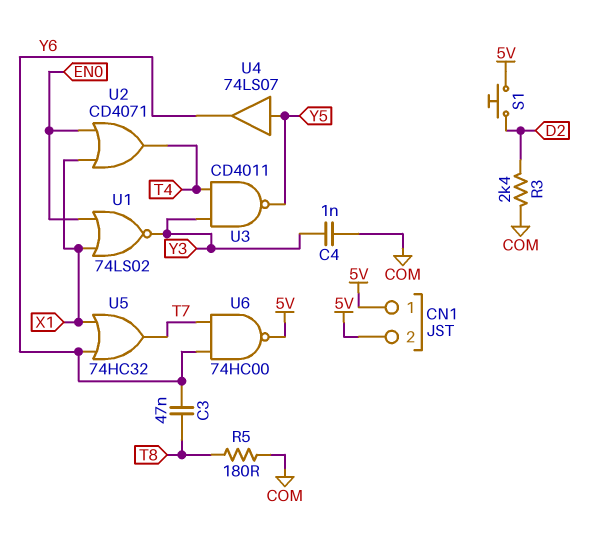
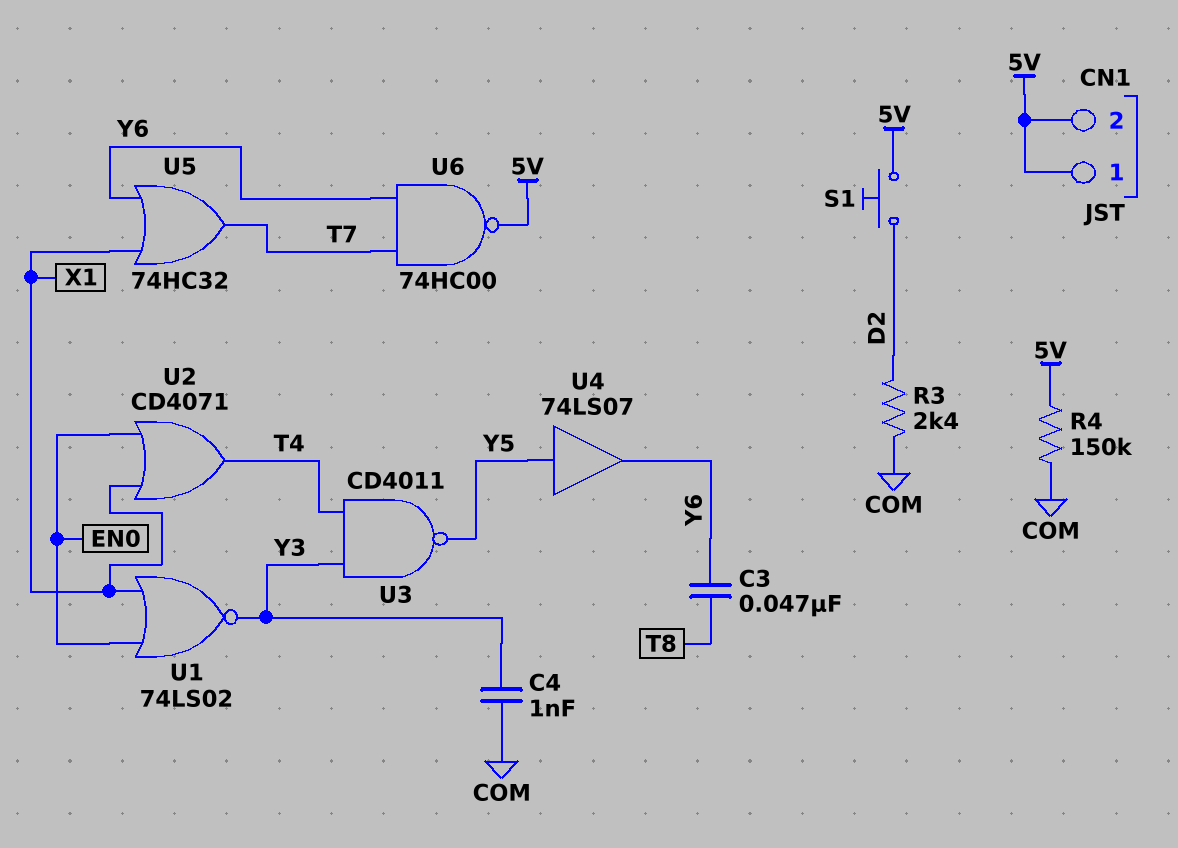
R4: none -> 150k (5V, COM)
R5: 180 (COM, T8) -> none

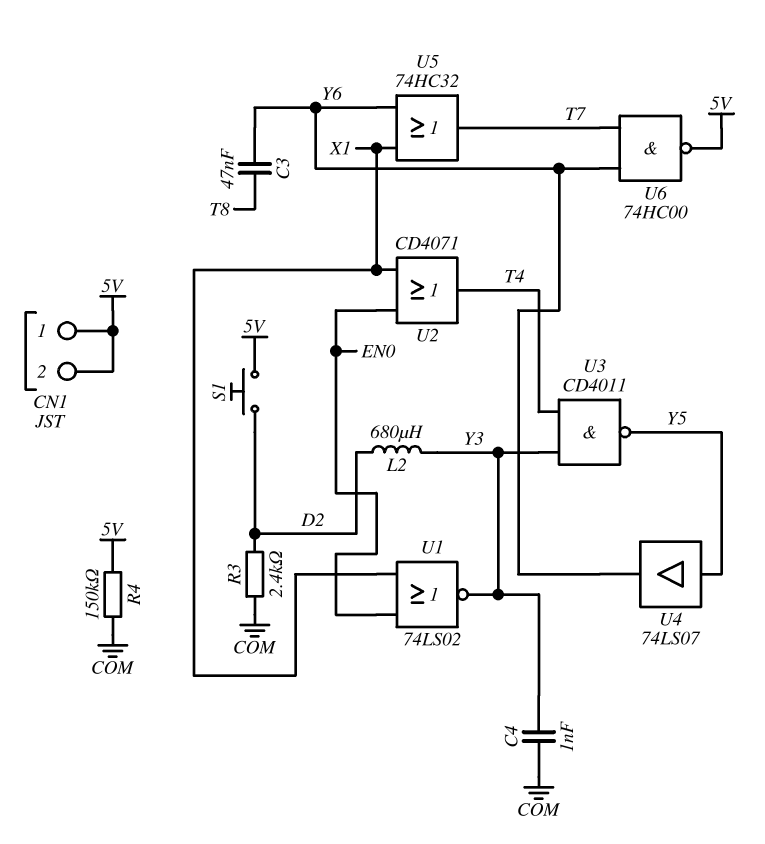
L2: none -> 680uH (D2, Y3)

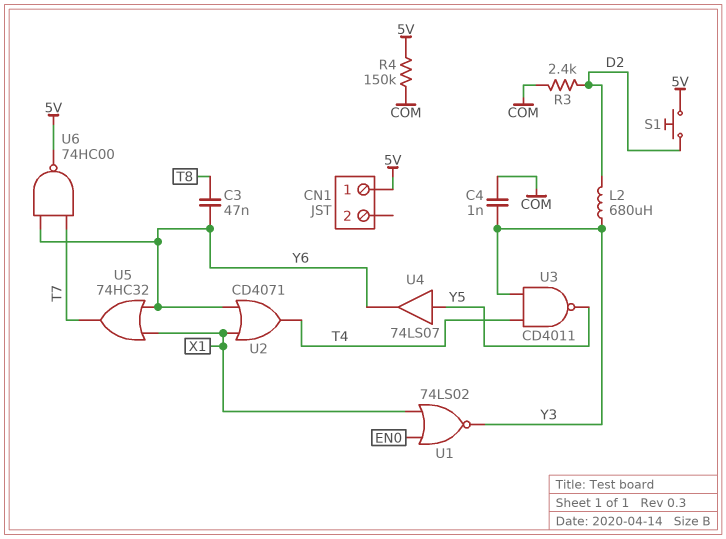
CN1 pin 2: 5V -> none
U2: OR CD4071 (in EN0, in X1, out T4) -> OR CD4071 (in X1, in Y6, out T4)

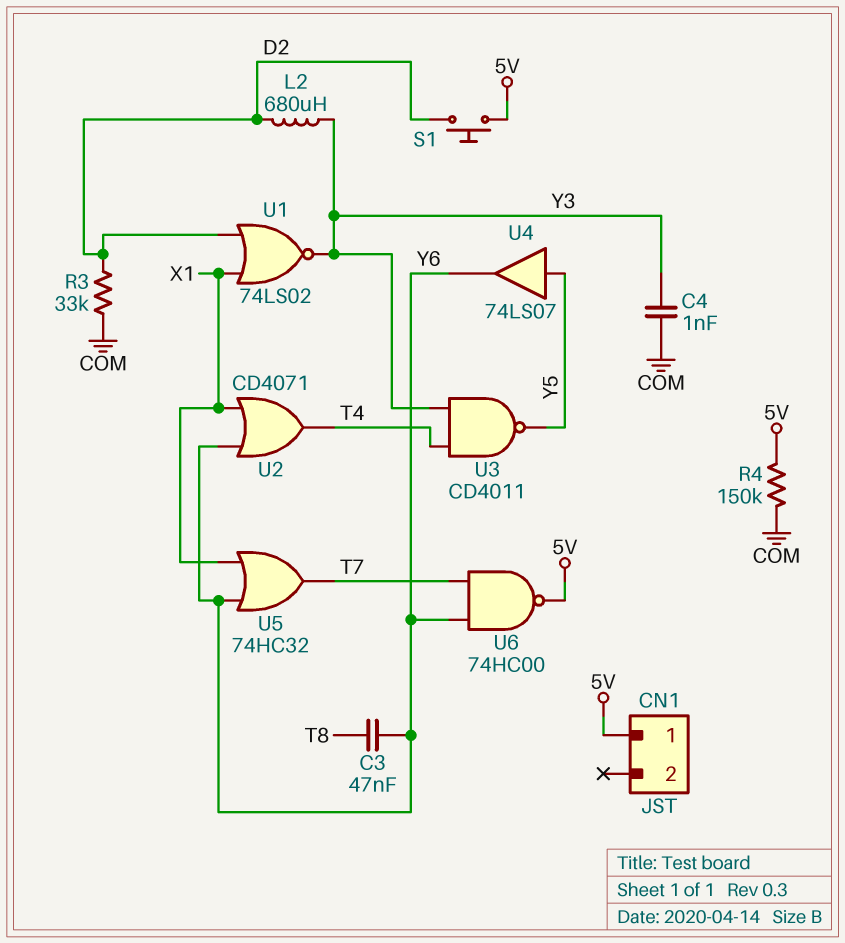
R3: 2.4k (COM, D2) -> 33k (COM, D2)
U1: NOR 74LS02 (in EN0, in X1, out Y3) -> NOR 74LS02 (in D2, in X1, out Y3)

